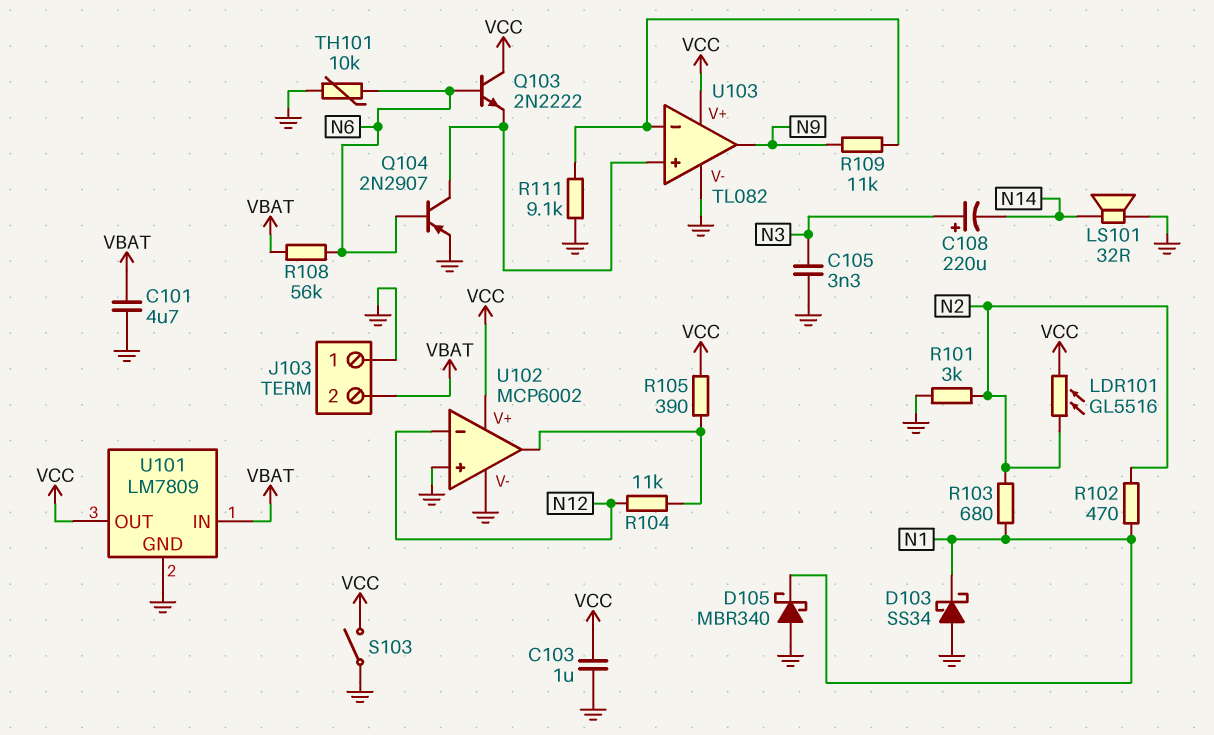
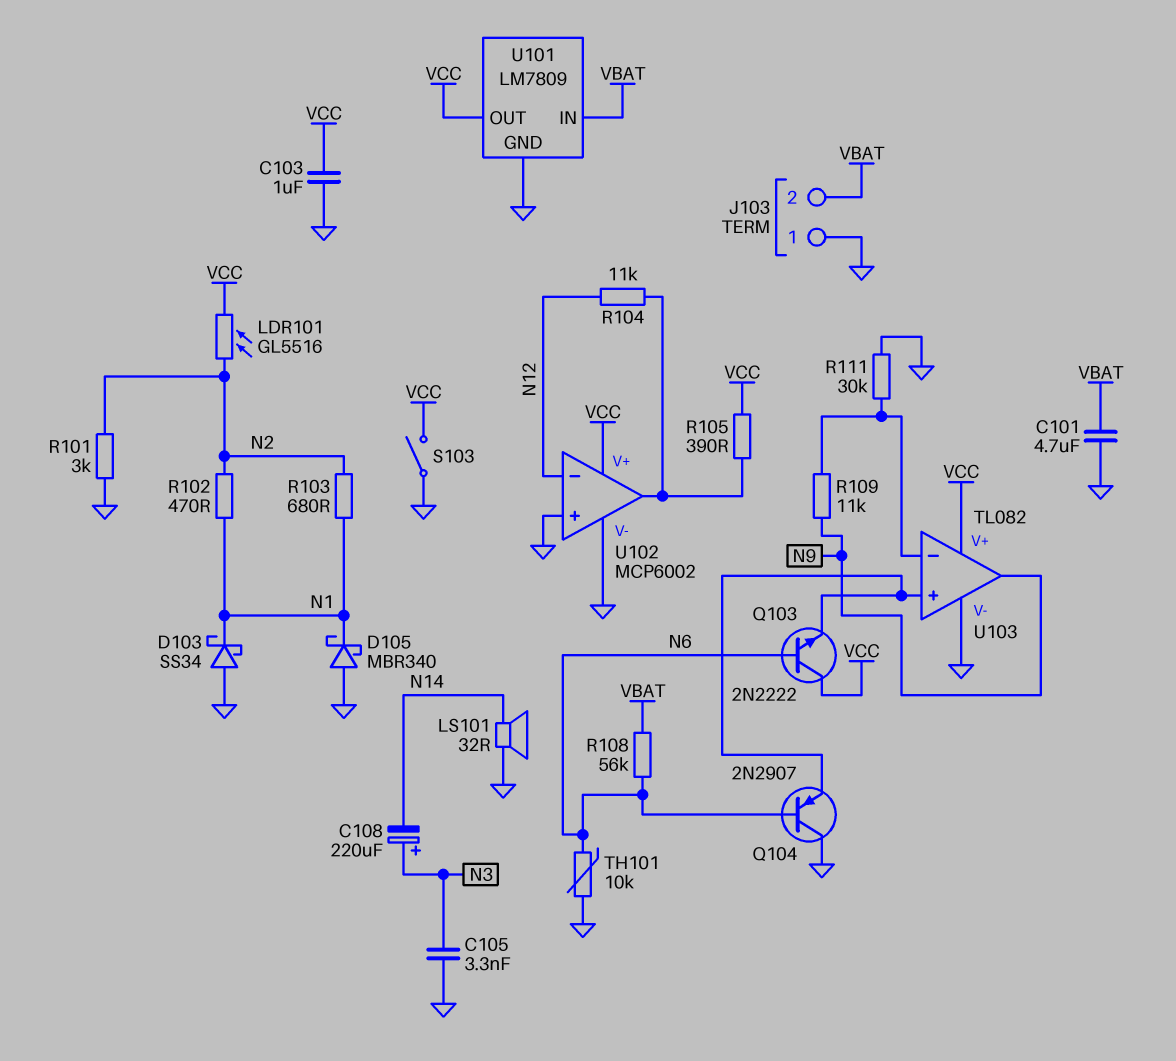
Q104: PNP 2N2907 (B N6, C U103/in+, E GND) -> PNP 2N2907 (B N6, C GND, E U103/in+)
R111: 9.1k (GND, U103/in-) -> 30k (GND, U103/in-)

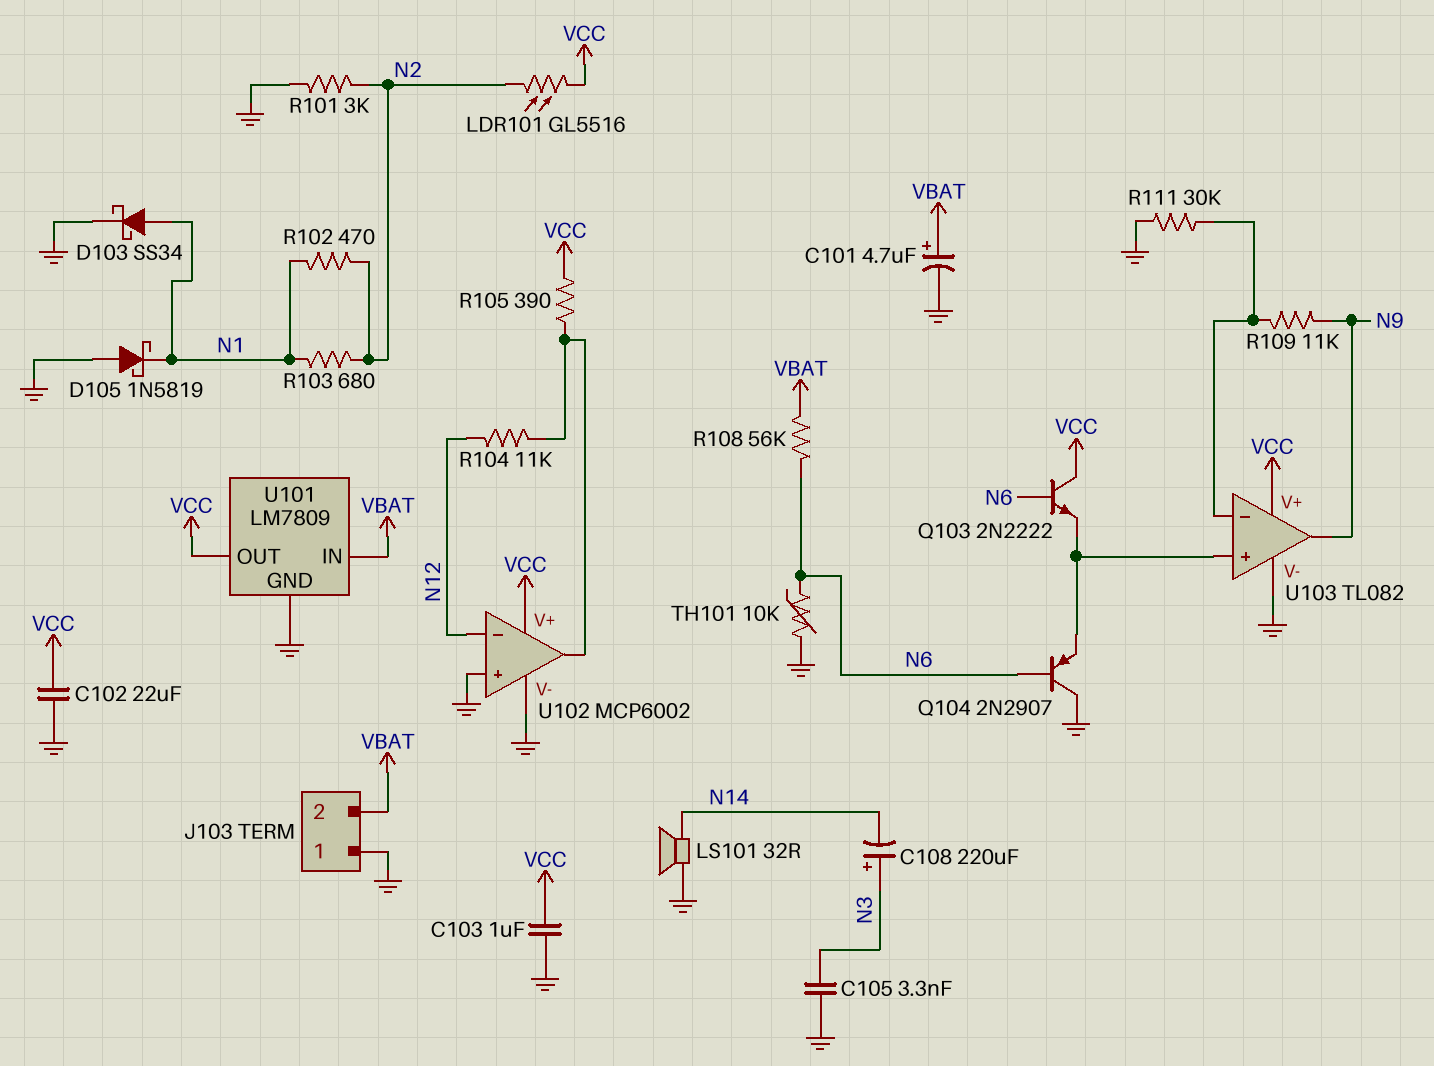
C101: 4.7uF (GND, VBAT) -> 4.7uF (plus VBAT, minus GND)
C102: none -> 22uF (GND, VCC)
D103: schottky SS34 (A GND, K N1) -> schottky SS34 (A N1, K GND)
D105: schottky MBR340 (A GND, K N1) -> schottky 1N5819 (A GND, K N1)
S103: switch (GND, VCC) -> none

